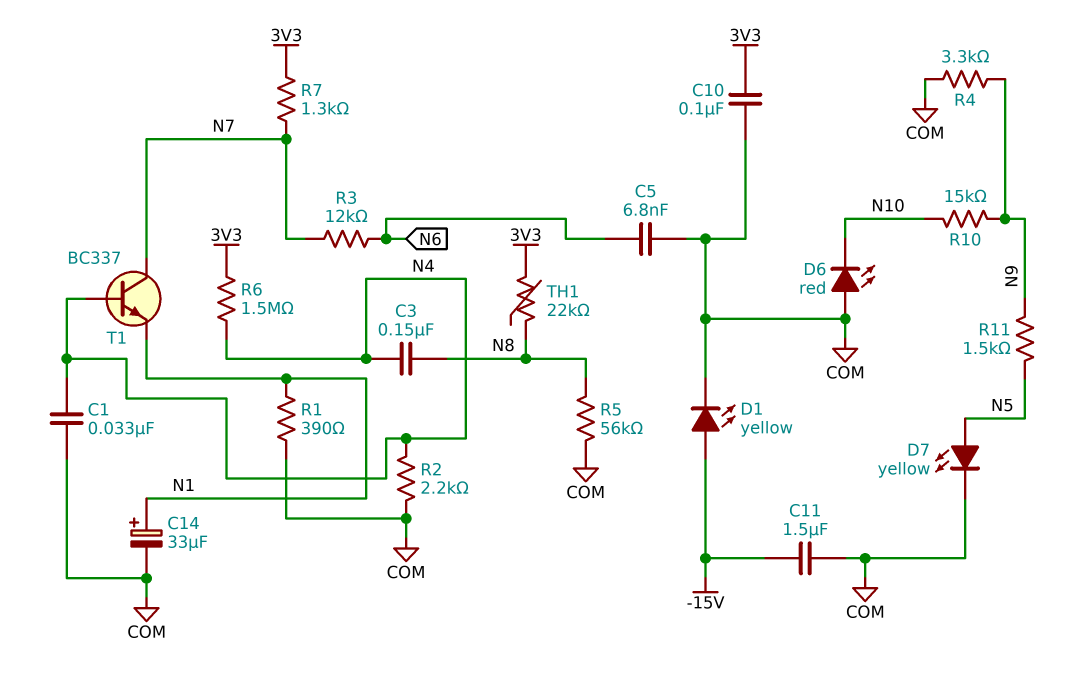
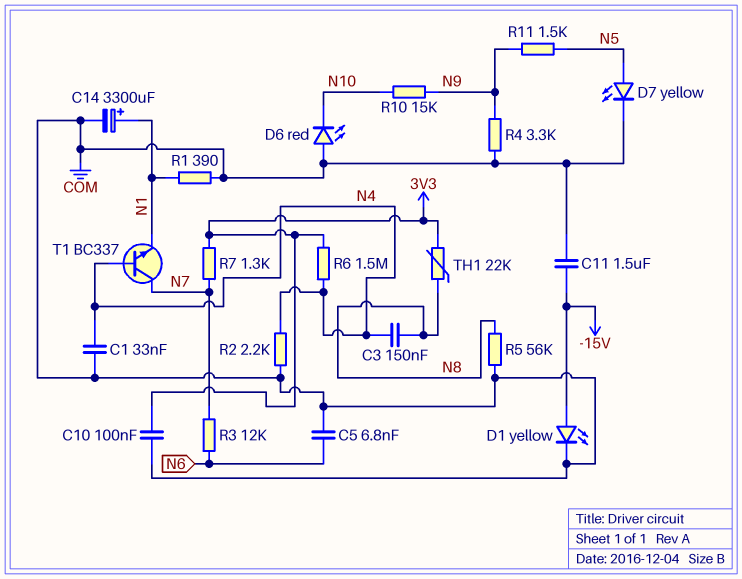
C14: 33uF (plus N1, minus COM) -> 3300uF (plus N1, minus COM)

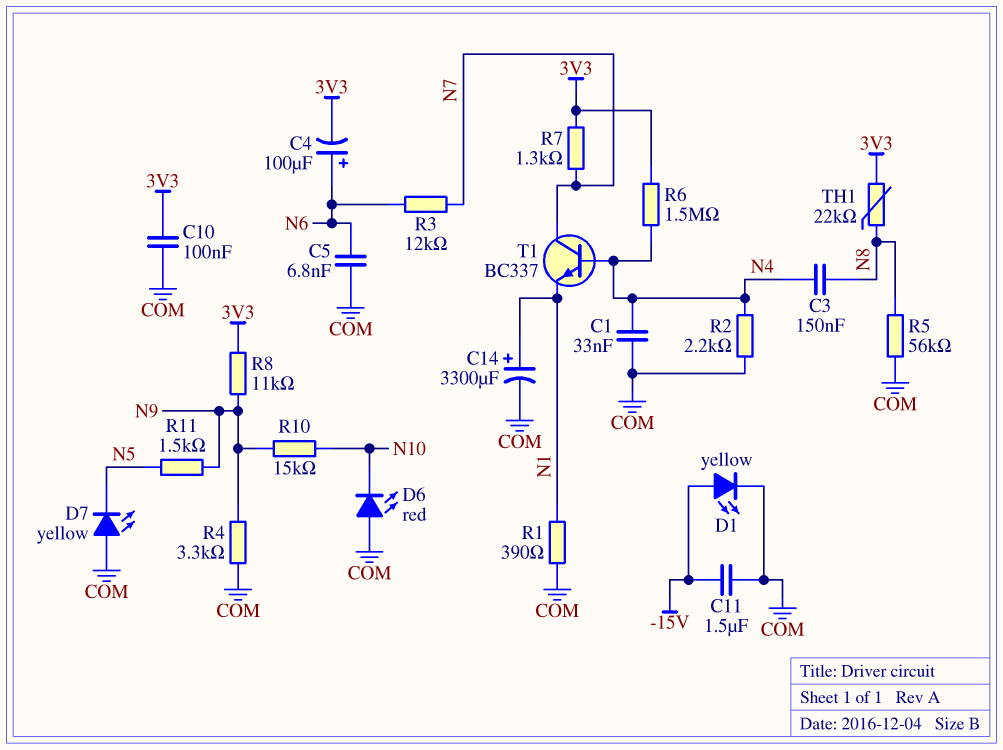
C4: none -> 100uF (plus N6, minus 3V3)
D7: LED yellow (A N5, K COM) -> LED yellow (A COM, K N5)
R8: none -> 11k (3V3, N9)

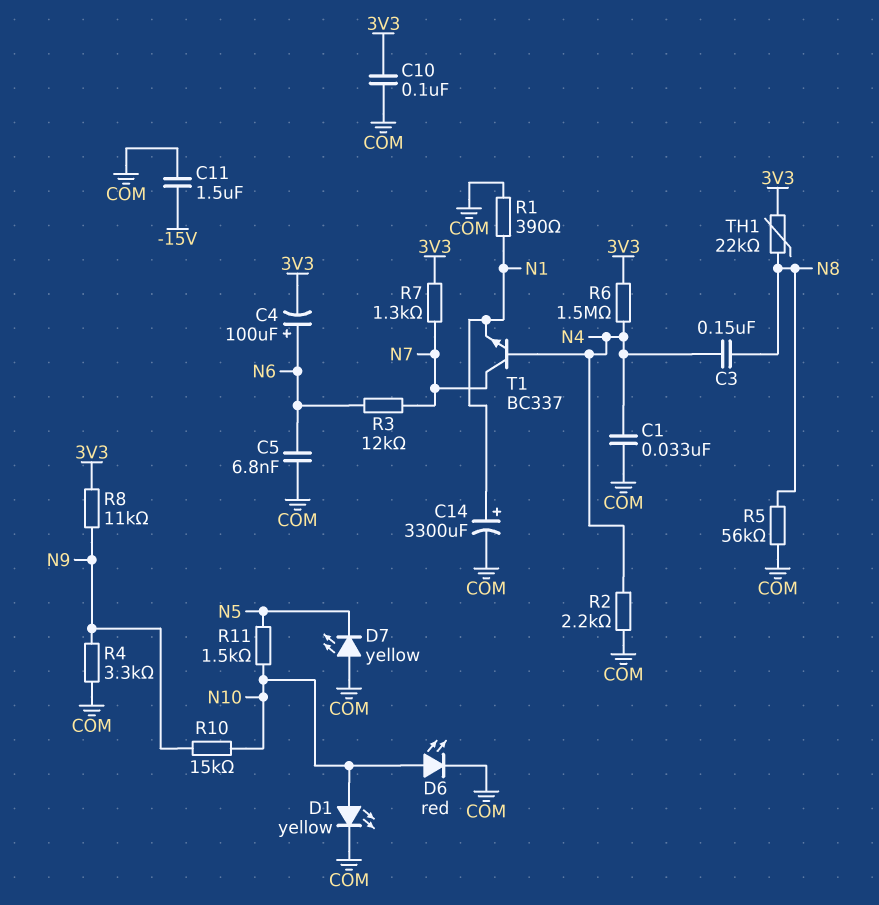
D1: LED yellow (A -15V, K COM) -> LED yellow (A N10, K COM)
D6: LED red (A COM, K N10) -> LED red (A N10, K COM)
R11: 1.5k (N5, N9) -> 1.5k (N5, N10)

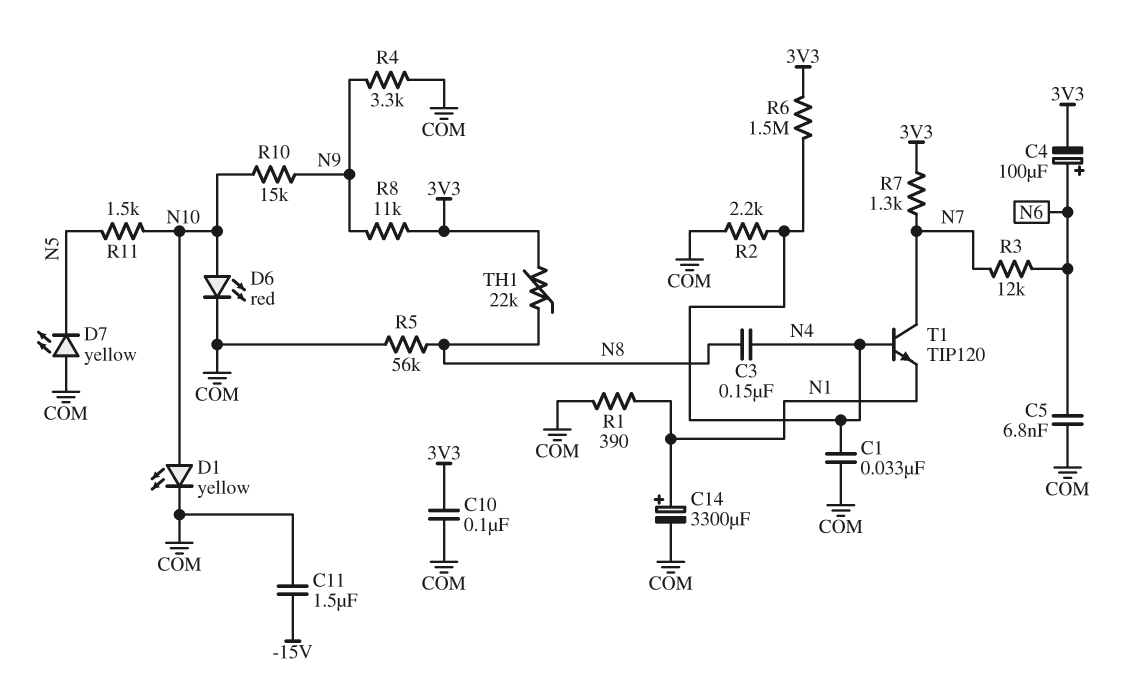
T1: NPN BC337 (B N4, C N7, E N1) -> NPN TIP120 (B N4, C N7, E N1)

